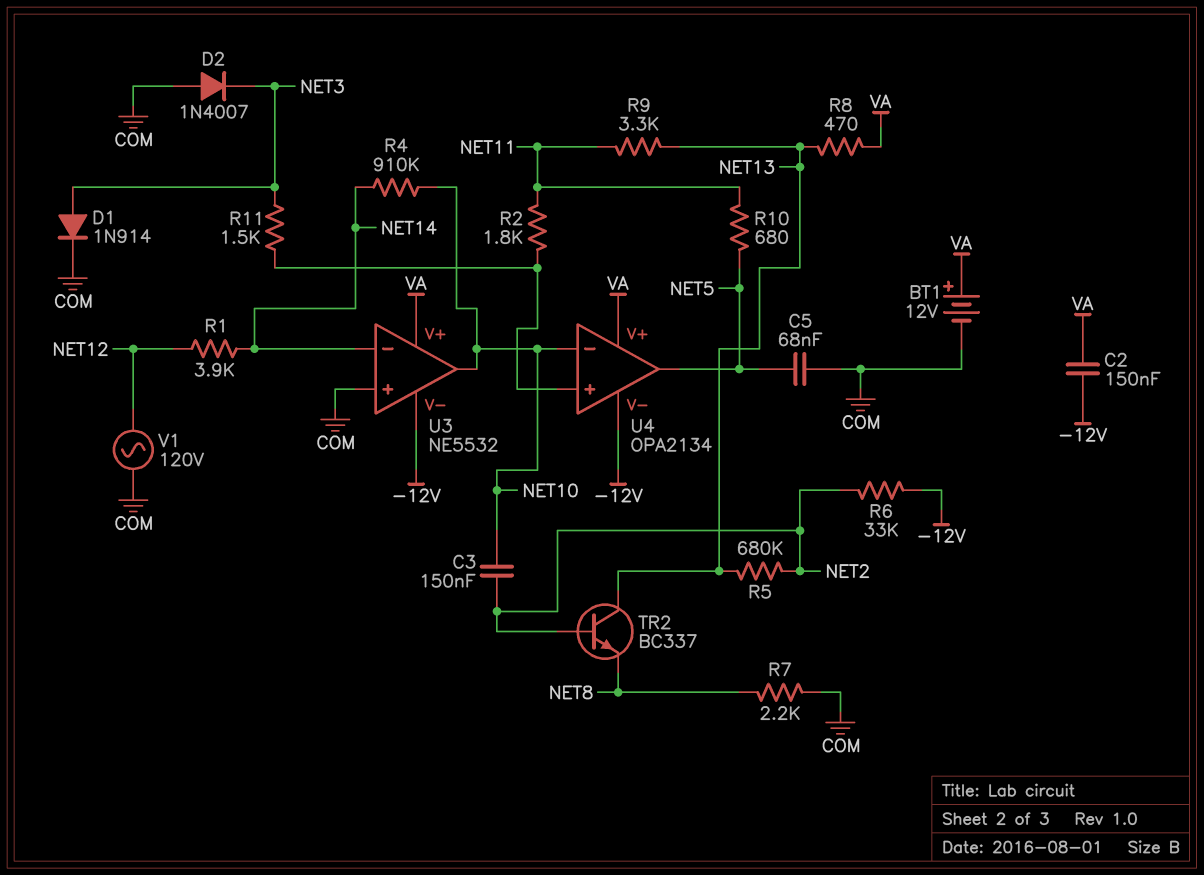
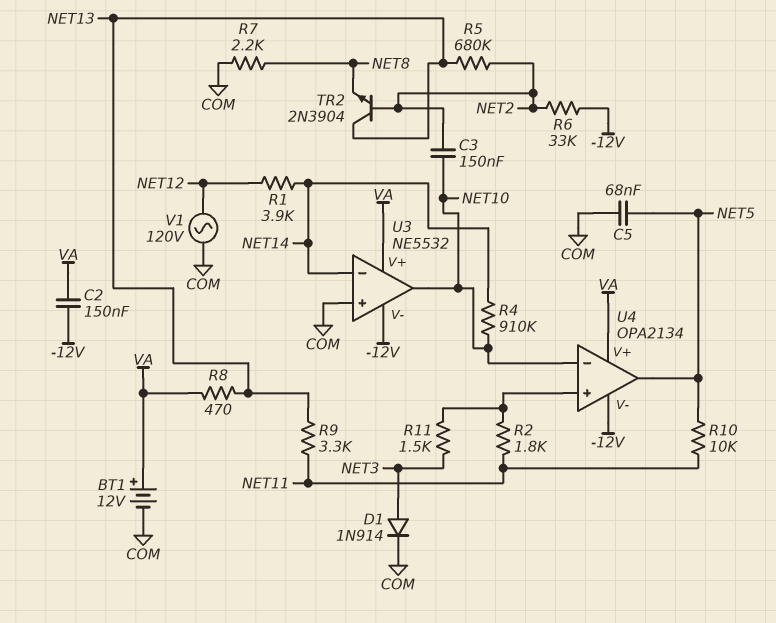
D2: diode 1N4007 (A COM, K NET3) -> none
R10: 680 (NET5, NET11) -> 10k (NET5, NET11)
TR2: NPN BC337 (B NET2, C NET13, E NET8) -> NPN 2N3904 (B NET2, C NET13, E NET8)

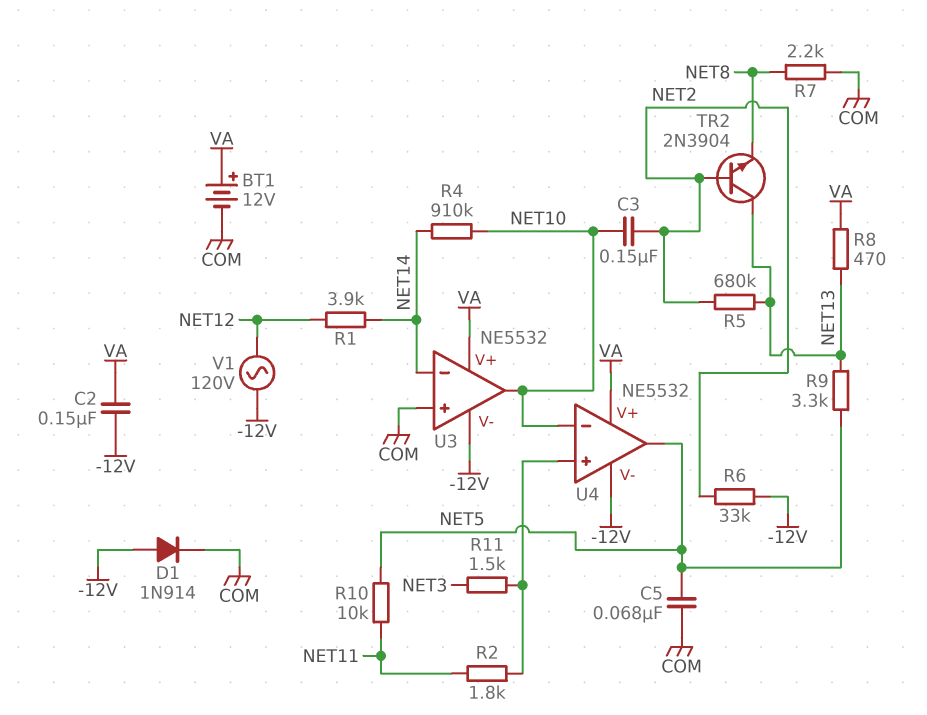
D1: diode 1N914 (A NET3, K COM) -> diode 1N914 (A -12V, K COM)
R9: 3.3k (NET11, NET13) -> 3.3k (NET5, NET13)
U4: OPA2134 -> NE5532
V1: AC 120V (COM, NET12) -> AC 120V (-12V, NET12)

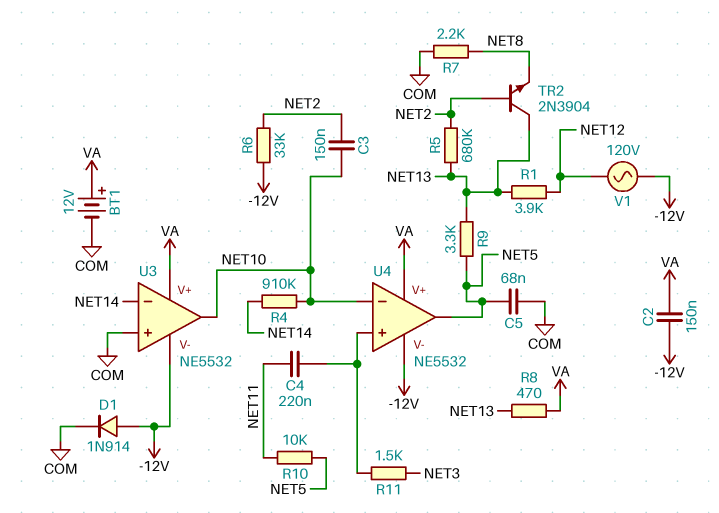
C4: none -> 220nF (NET11, U4/in+)
R1: 3.9k (NET12, NET14) -> 3.9k (NET12, NET13)
R2: 1.8k (NET11, U4/in+) -> none

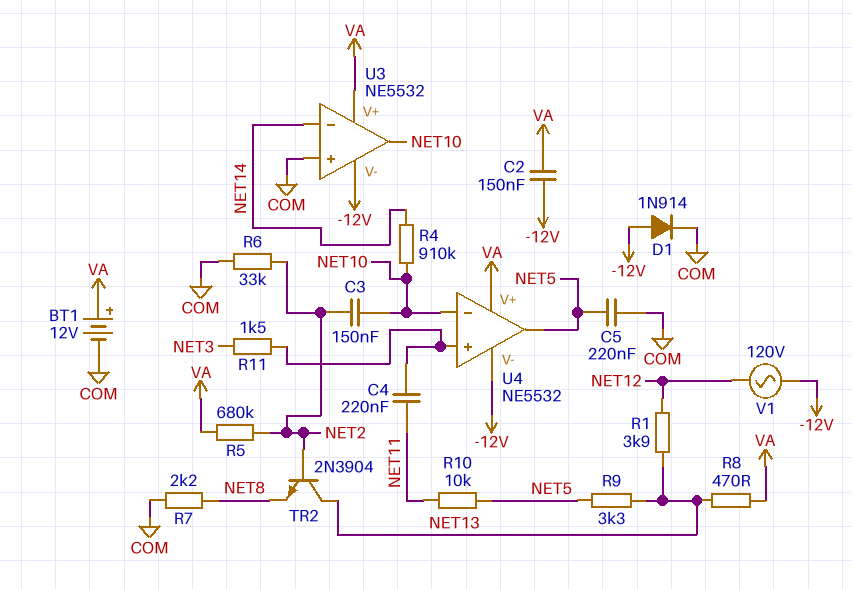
C5: 68nF (COM, NET5) -> 220nF (COM, NET5)
R5: 680k (NET2, NET13) -> 680k (NET2, VA)
R6: 33k (-12V, NET2) -> 33k (COM, NET2)

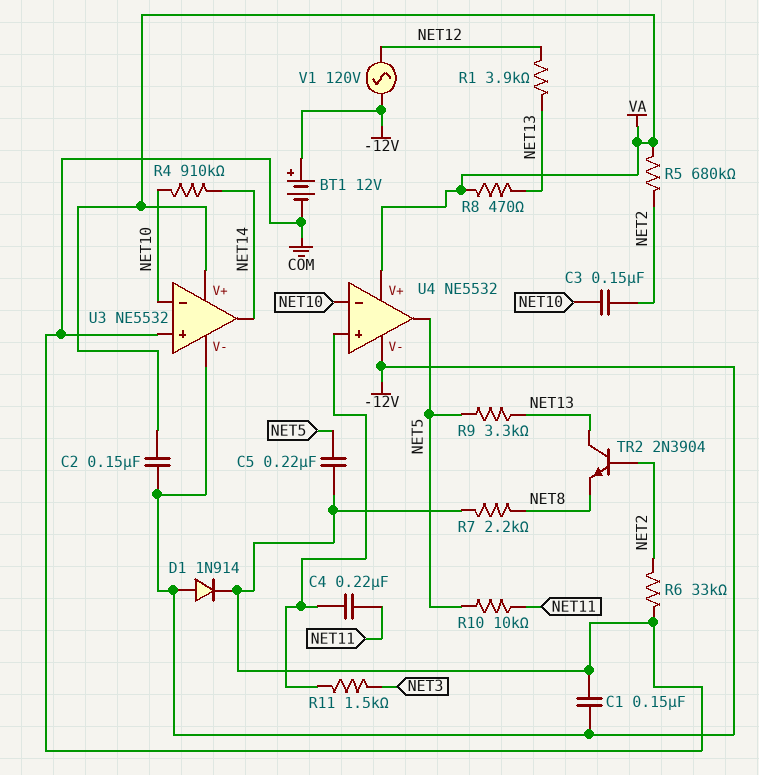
BT1: 12V (plus VA, minus COM) -> 12V (plus -12V, minus COM)
C1: none -> 150nF (-12V, COM)
U3 pin in-: NET14 -> NET10
U3 pin out: NET10 -> NET14

